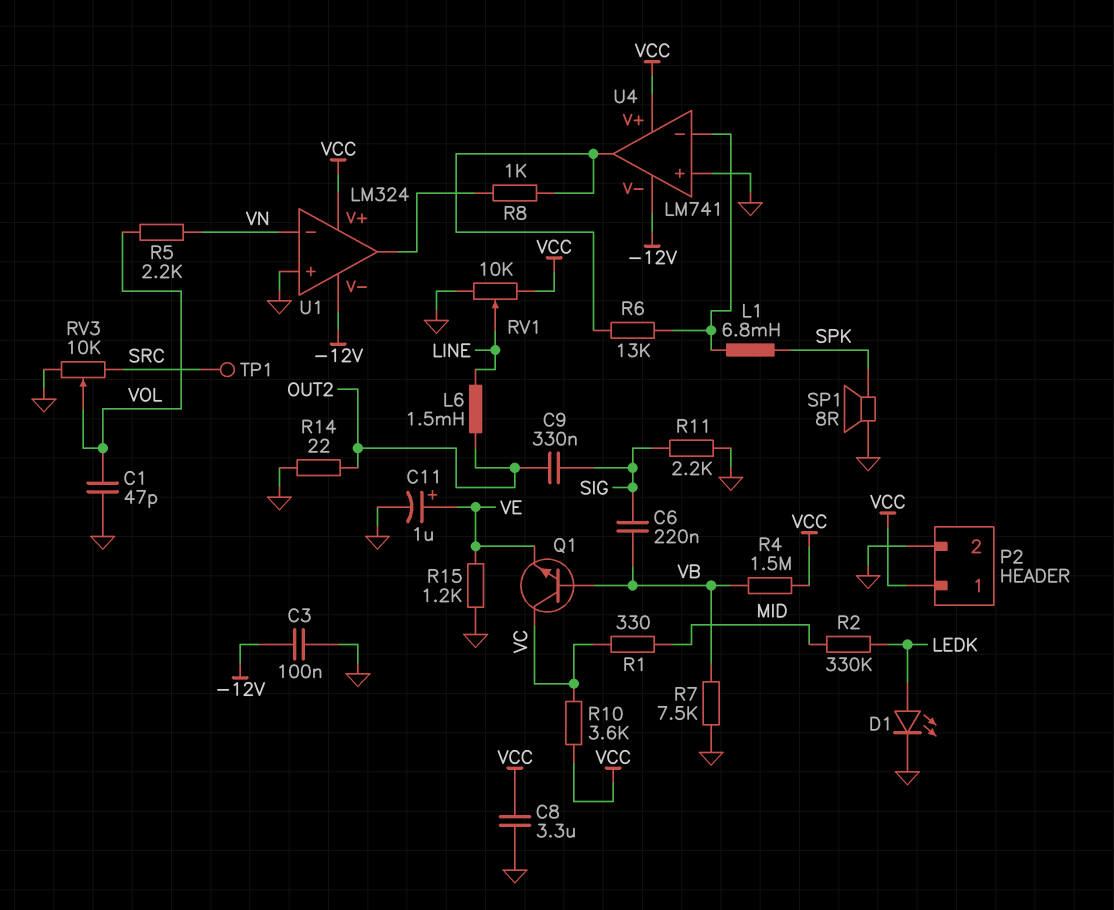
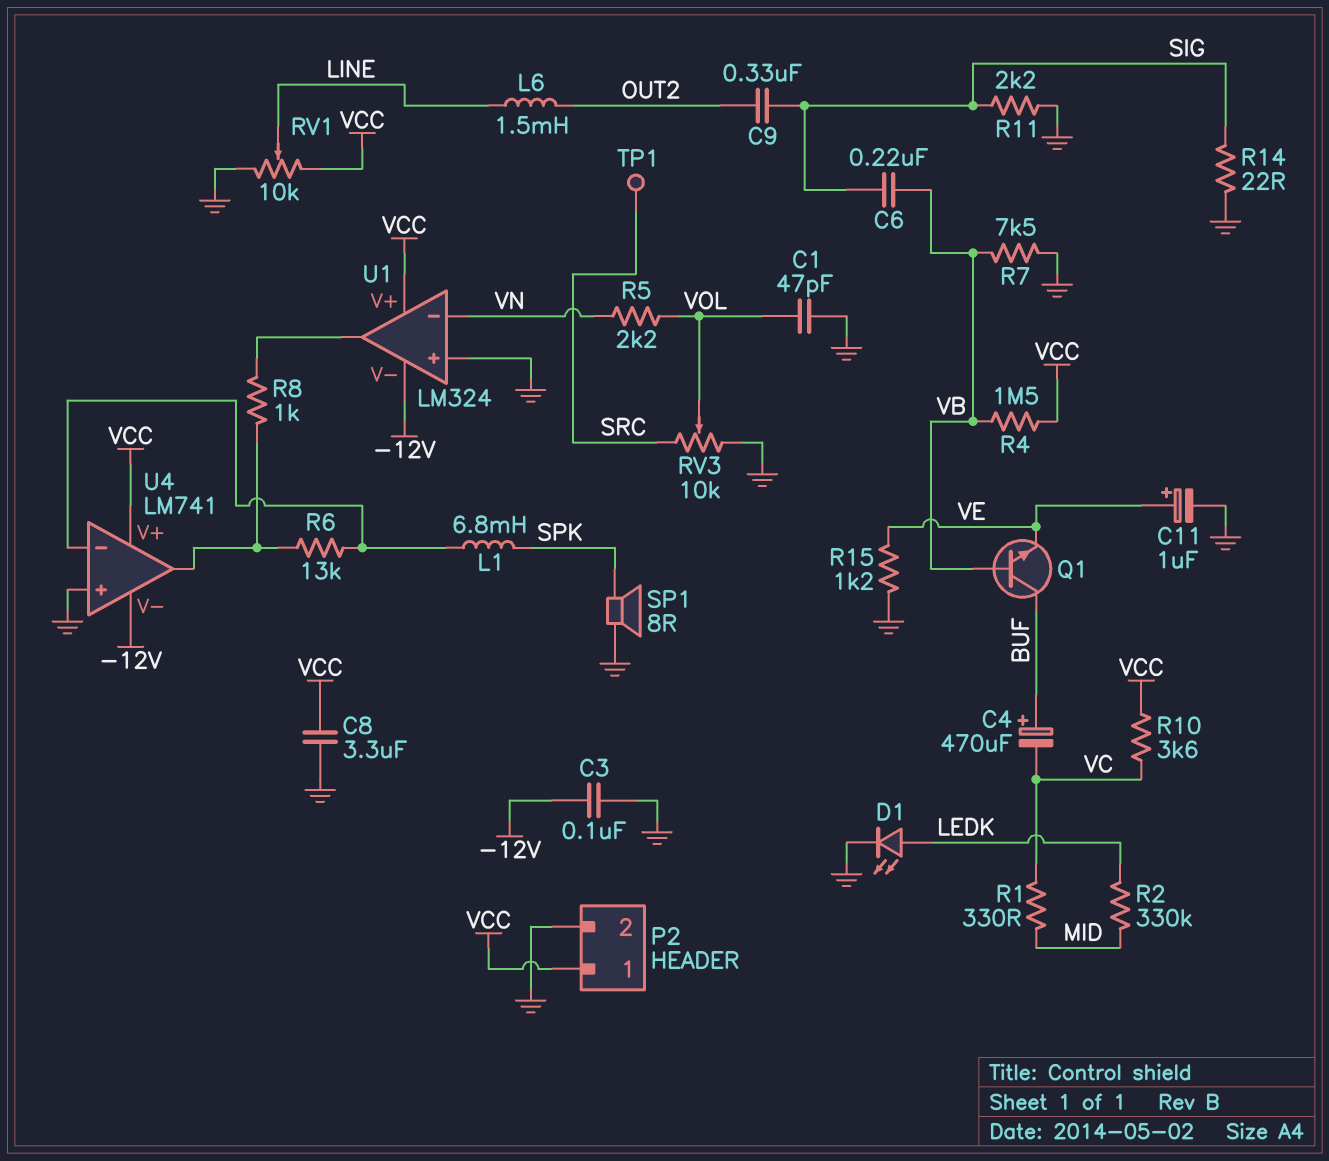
C4: none -> 470uF (plus BUF, minus VC)
Q1: NPN (B VB, C VC, E VE) -> NPN (B VB, C BUF, E VE)
R14: 22 (GND, OUT2) -> 22 (GND, SIG)

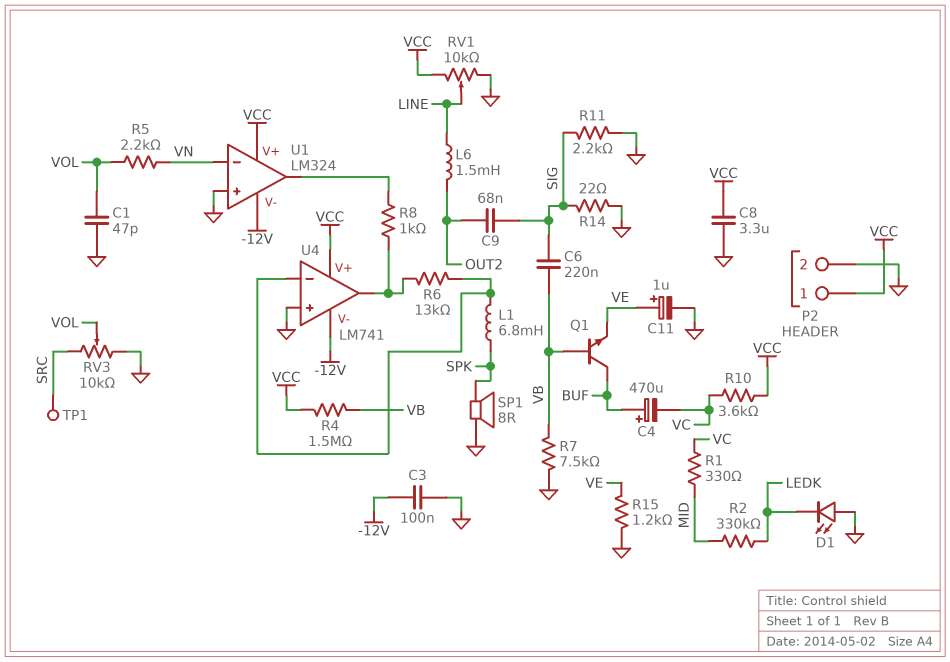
C9: 330nF (OUT2, SIG) -> 68nF (OUT2, SIG)
D1: LED (A LEDK, K GND) -> LED (A GND, K LEDK)

